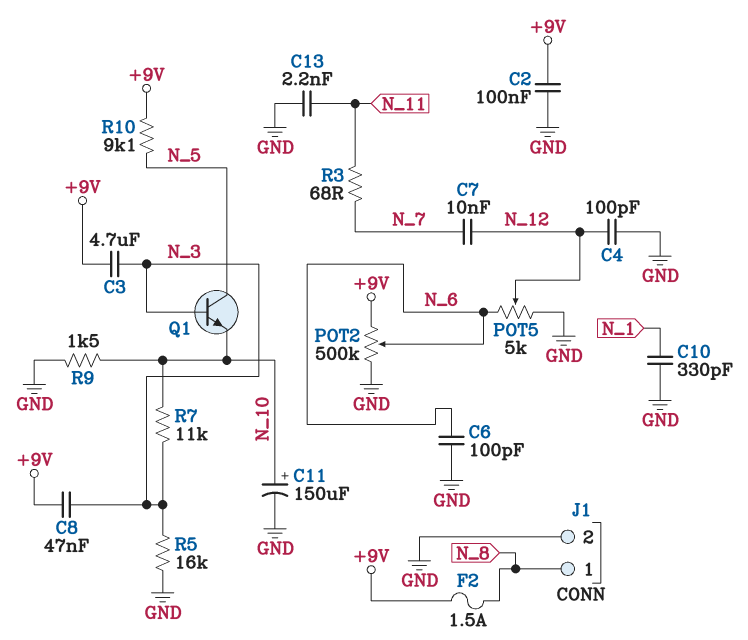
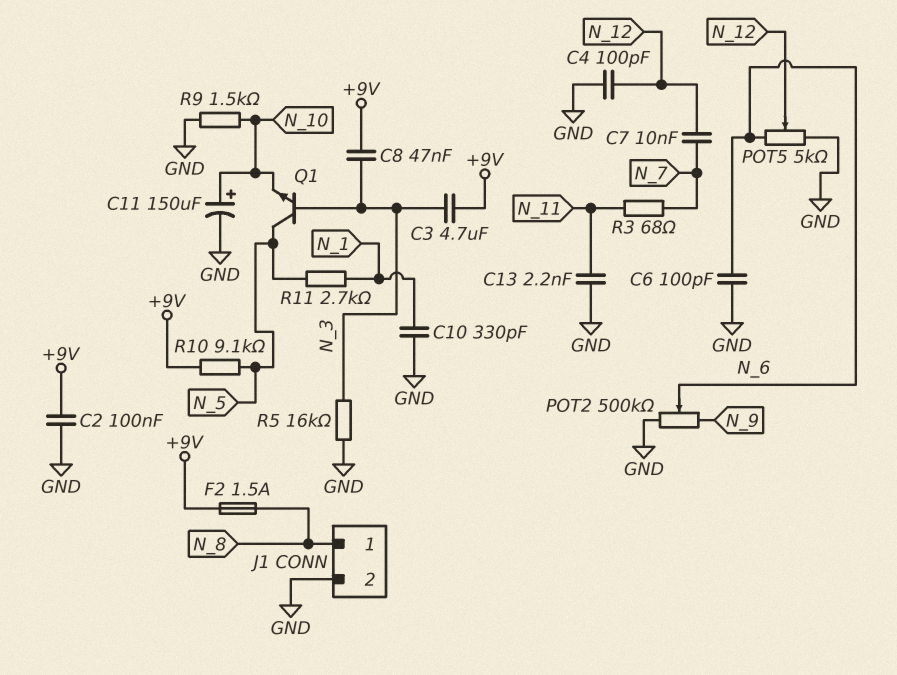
POT2: 500k (+9V, GND, wiper N_6) -> 500k (GND, N_9, wiper N_6)
R7: 11k (N_3, N_10) -> none
R11: none -> 2.7k (N_1, N_5)

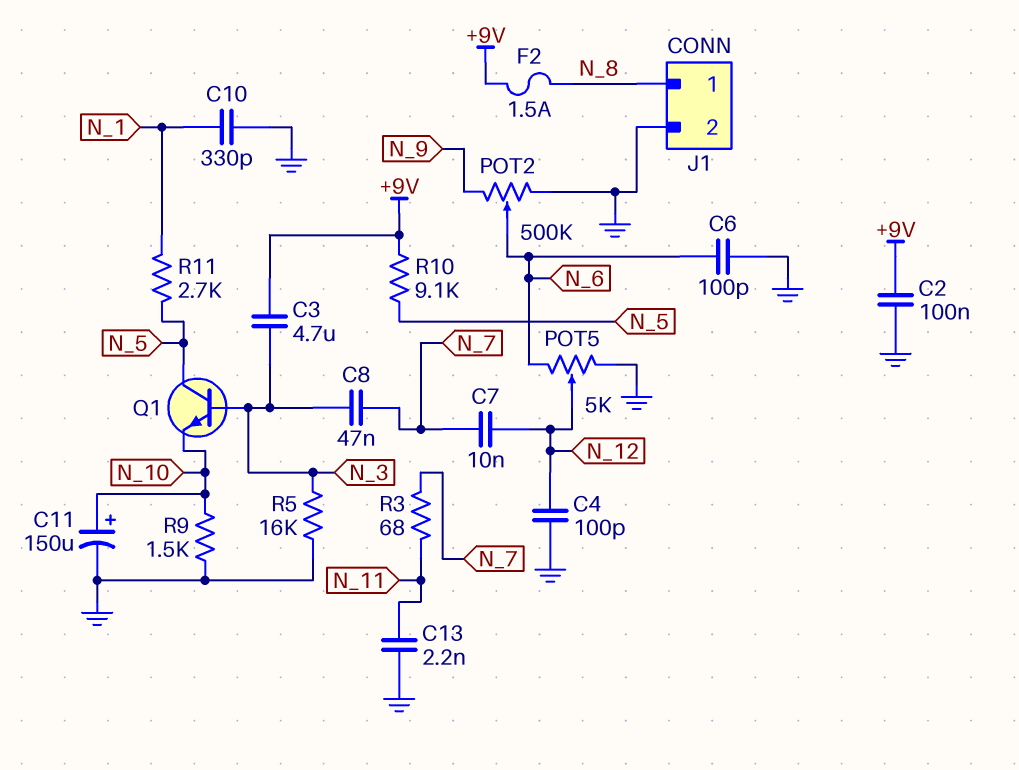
C8: 47nF (+9V, N_3) -> 47nF (N_3, N_7)

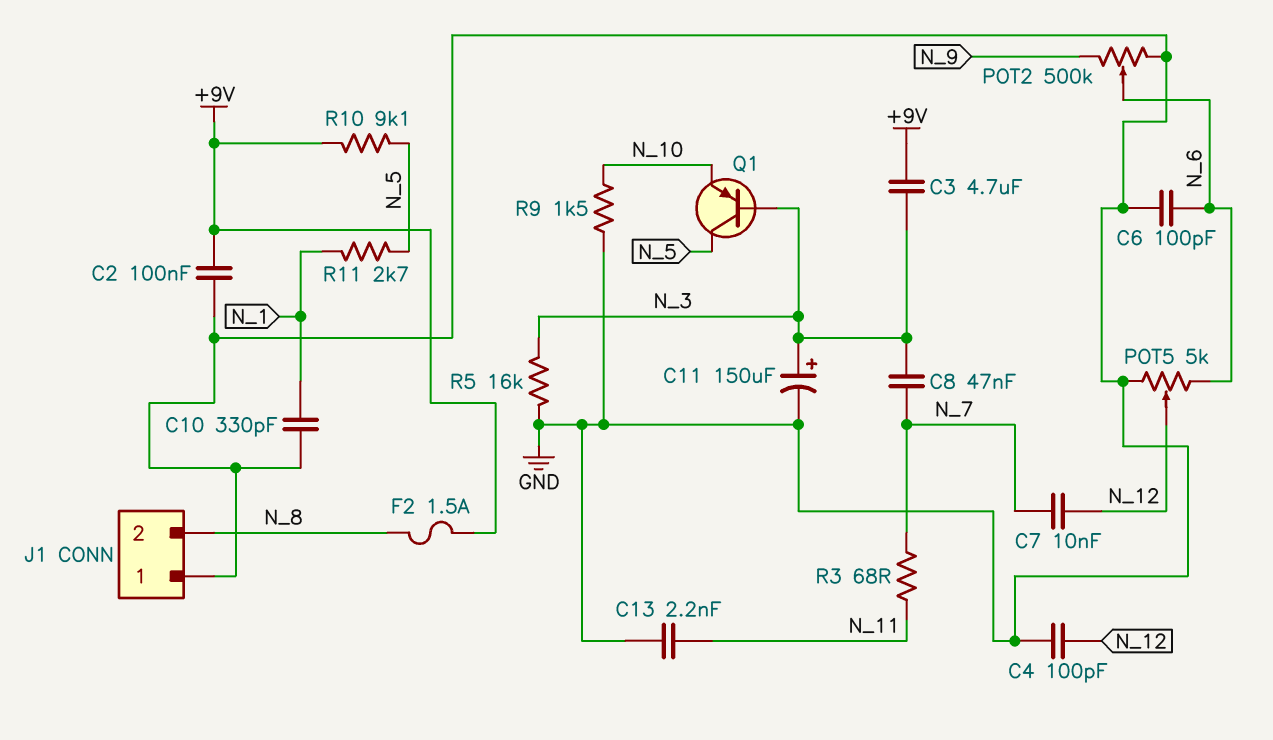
C11: 150uF (plus N_10, minus GND) -> 150uF (plus N_3, minus GND)
J1 pin 1: N_8 -> GND
J1 pin 2: GND -> N_8
Q1: NPN (B N_3, C N_5, E N_10) -> PNP (B N_3, C N_5, E N_10)

